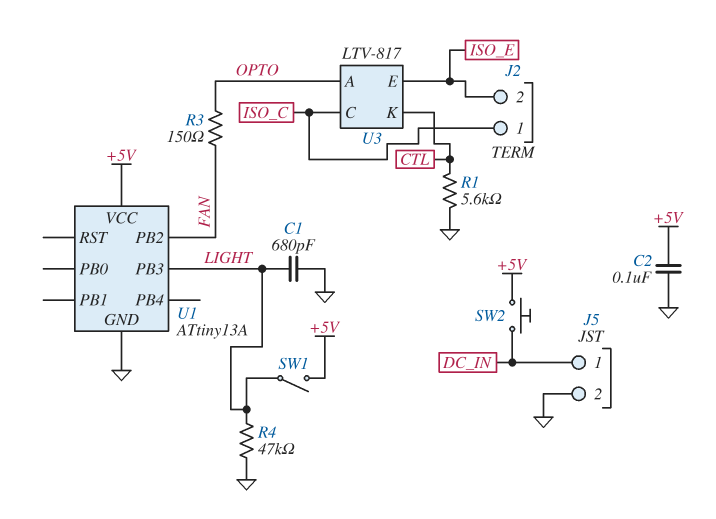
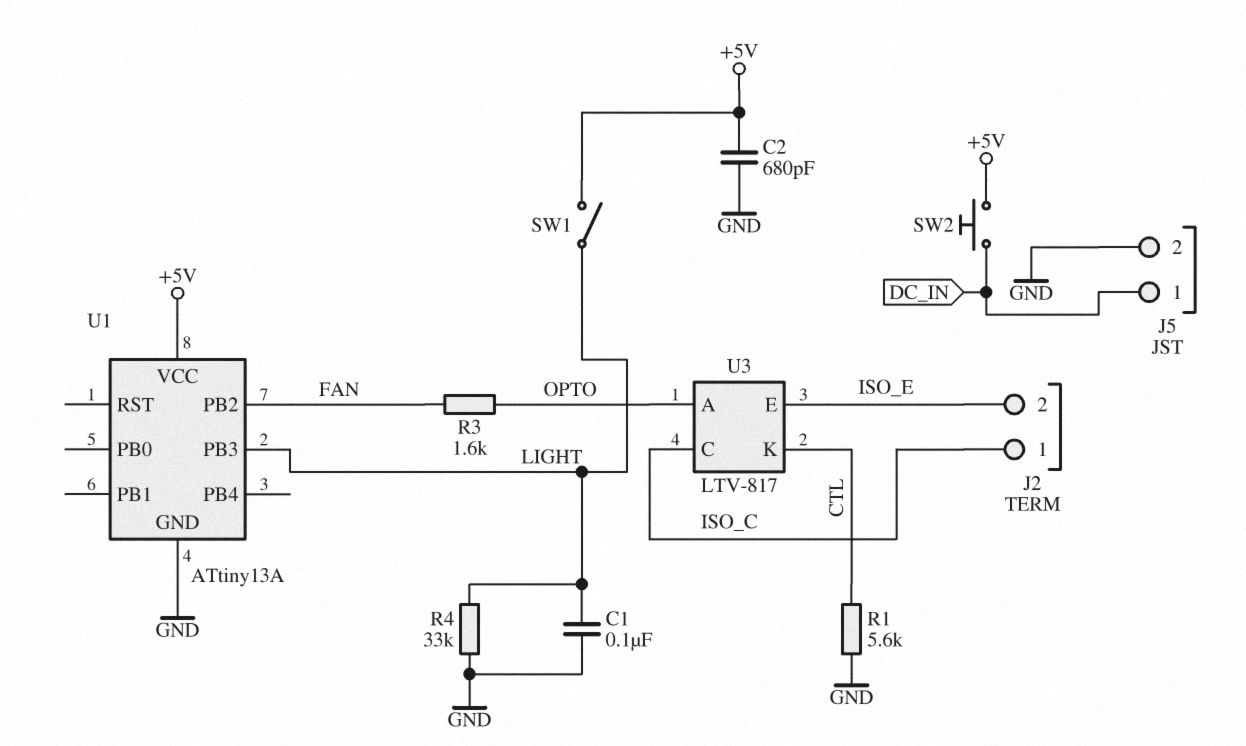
C1: 680pF (GND, LIGHT) -> 100nF (GND, LIGHT)
C2: 100nF (+5V, GND) -> 680pF (+5V, GND)
R3: 150 (FAN, OPTO) -> 1.6k (FAN, OPTO)
R4: 47k (GND, LIGHT) -> 33k (GND, LIGHT)

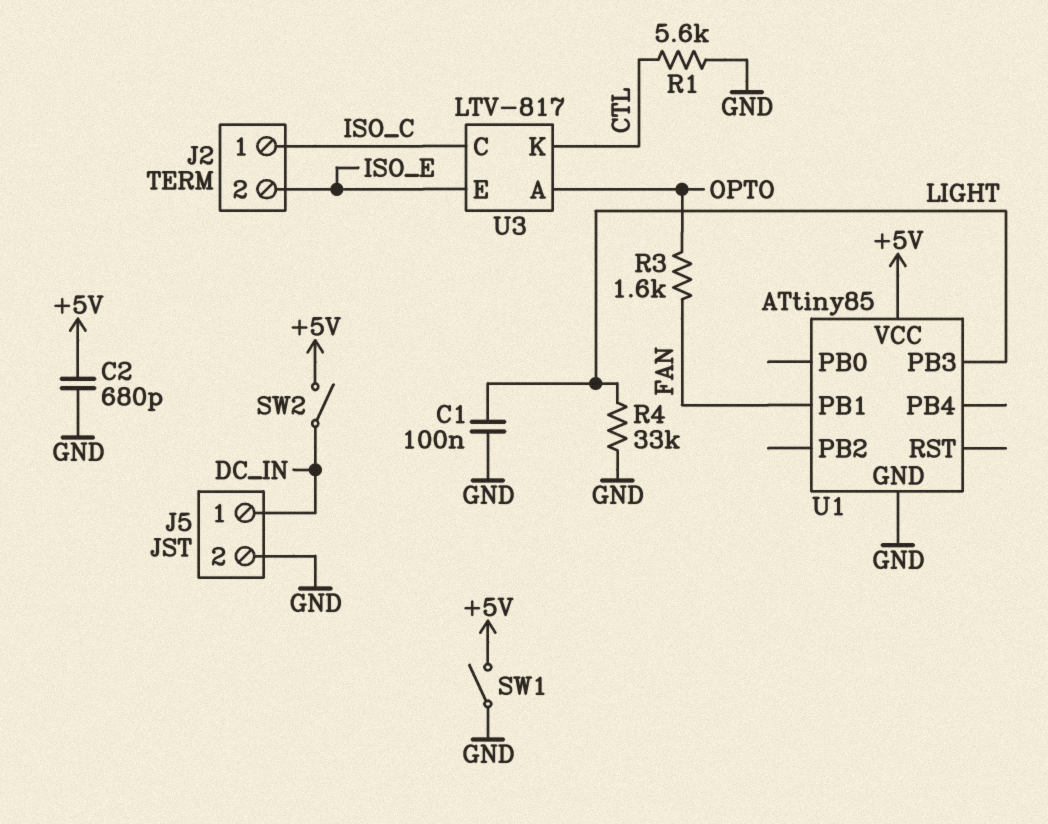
SW1: switch (+5V, LIGHT) -> switch (+5V, GND)
SW2: button (+5V, DC_IN) -> switch (+5V, DC_IN)
U1: ATtiny13A -> ATtiny85
U1 pin PB1: none -> FAN
U1 pin PB2: FAN -> none

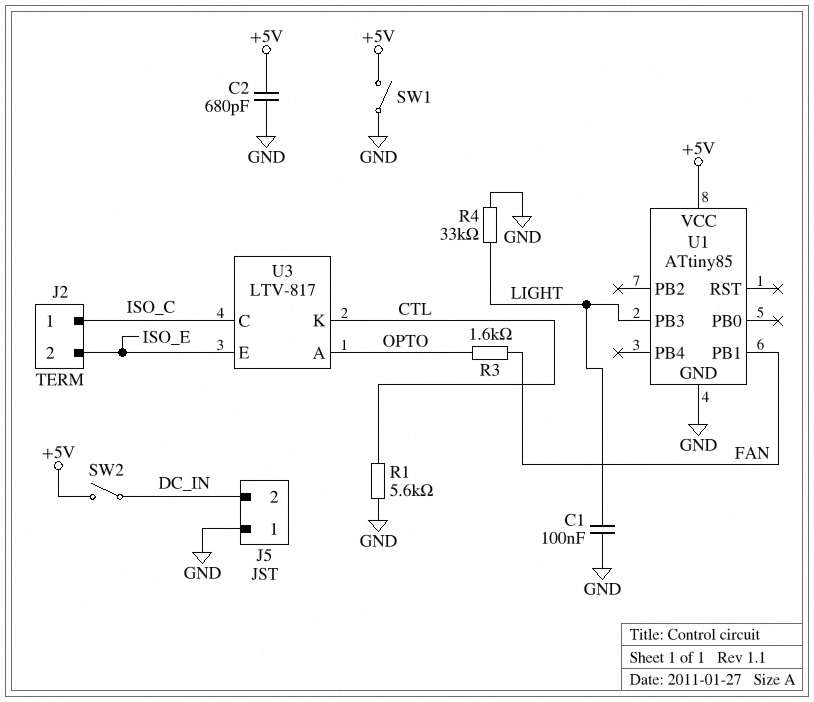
J5 pin 1: DC_IN -> GND
J5 pin 2: GND -> DC_IN

